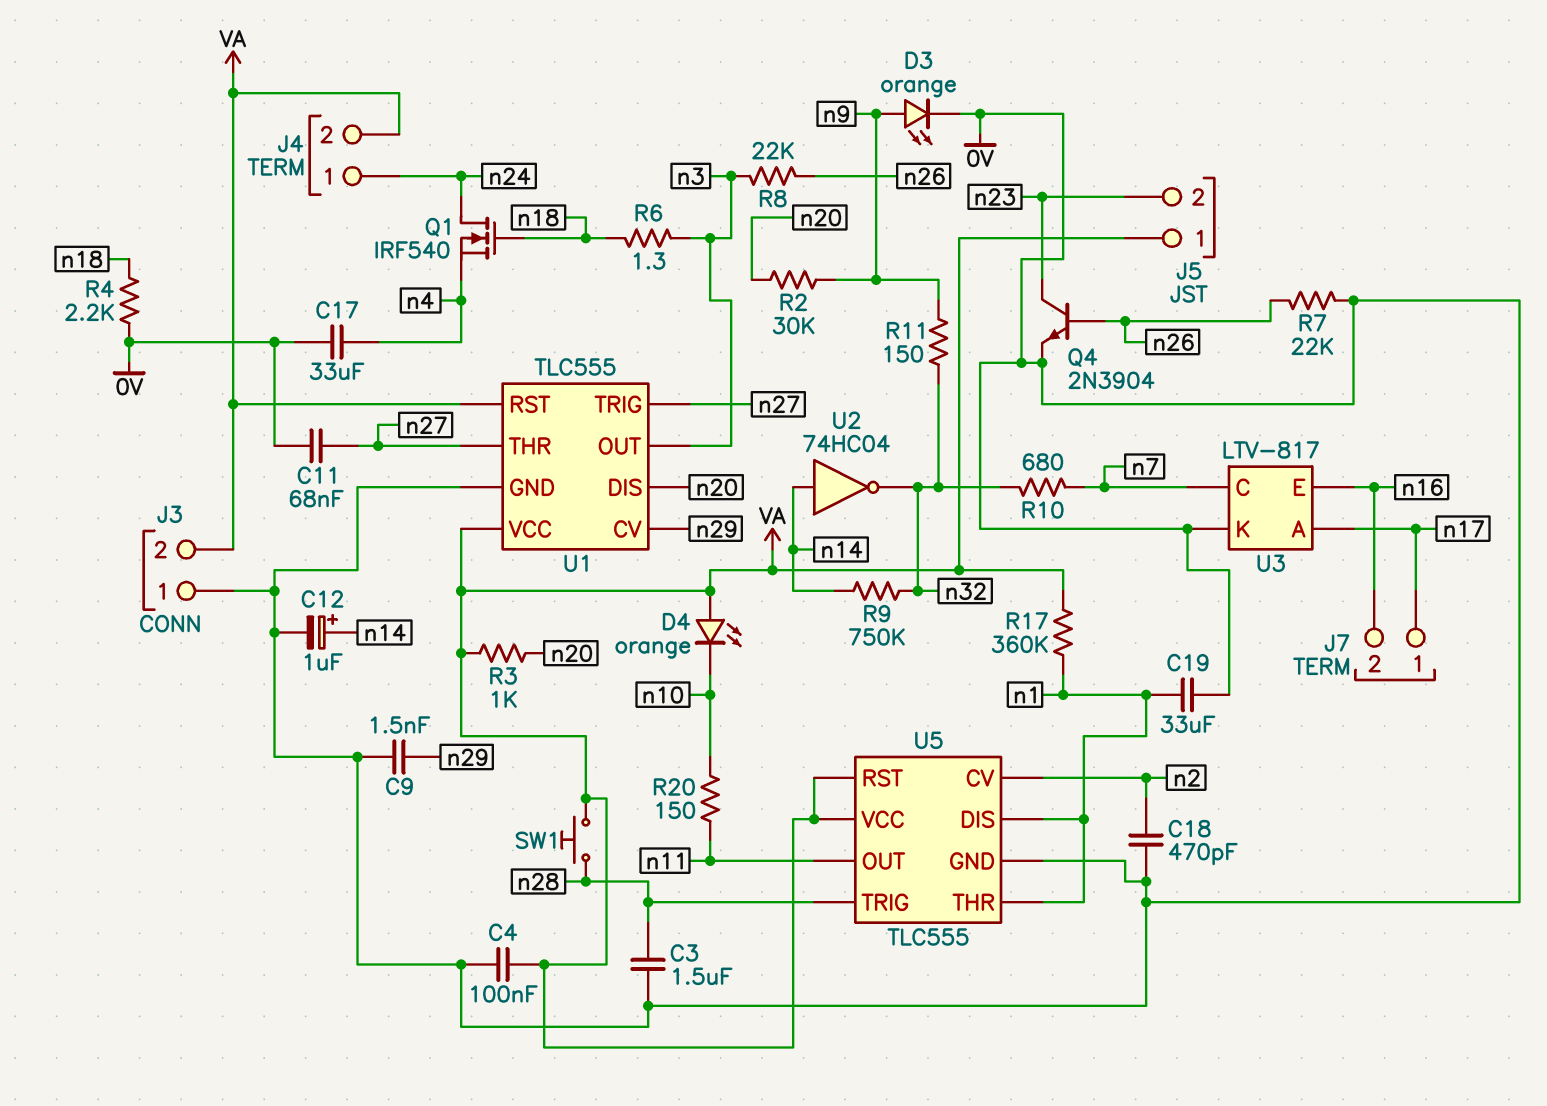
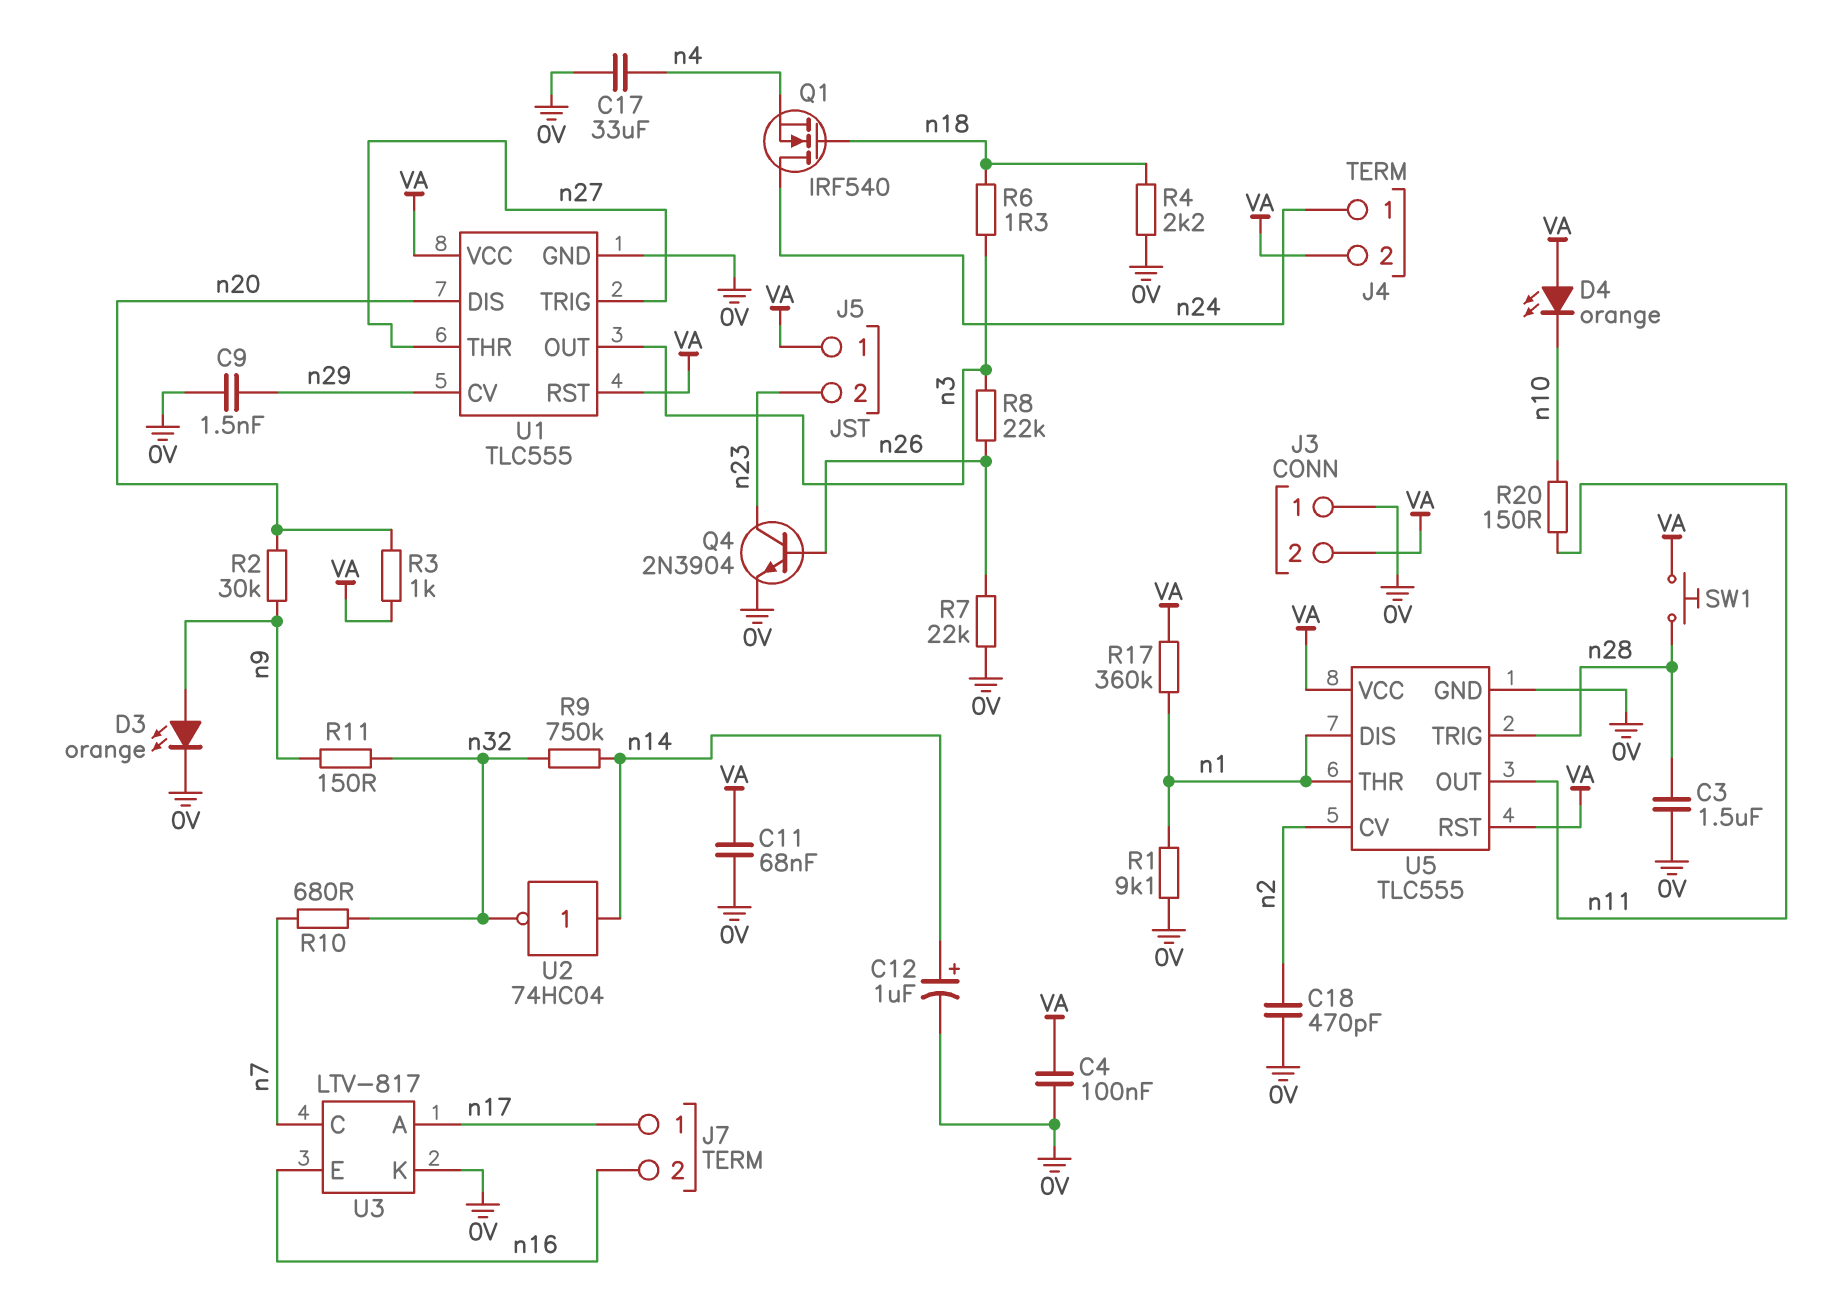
C11: 68nF (0V, n27) -> 68nF (0V, VA)
C19: 33uF (0V, n1) -> none
R1: none -> 9.1k (0V, n1)

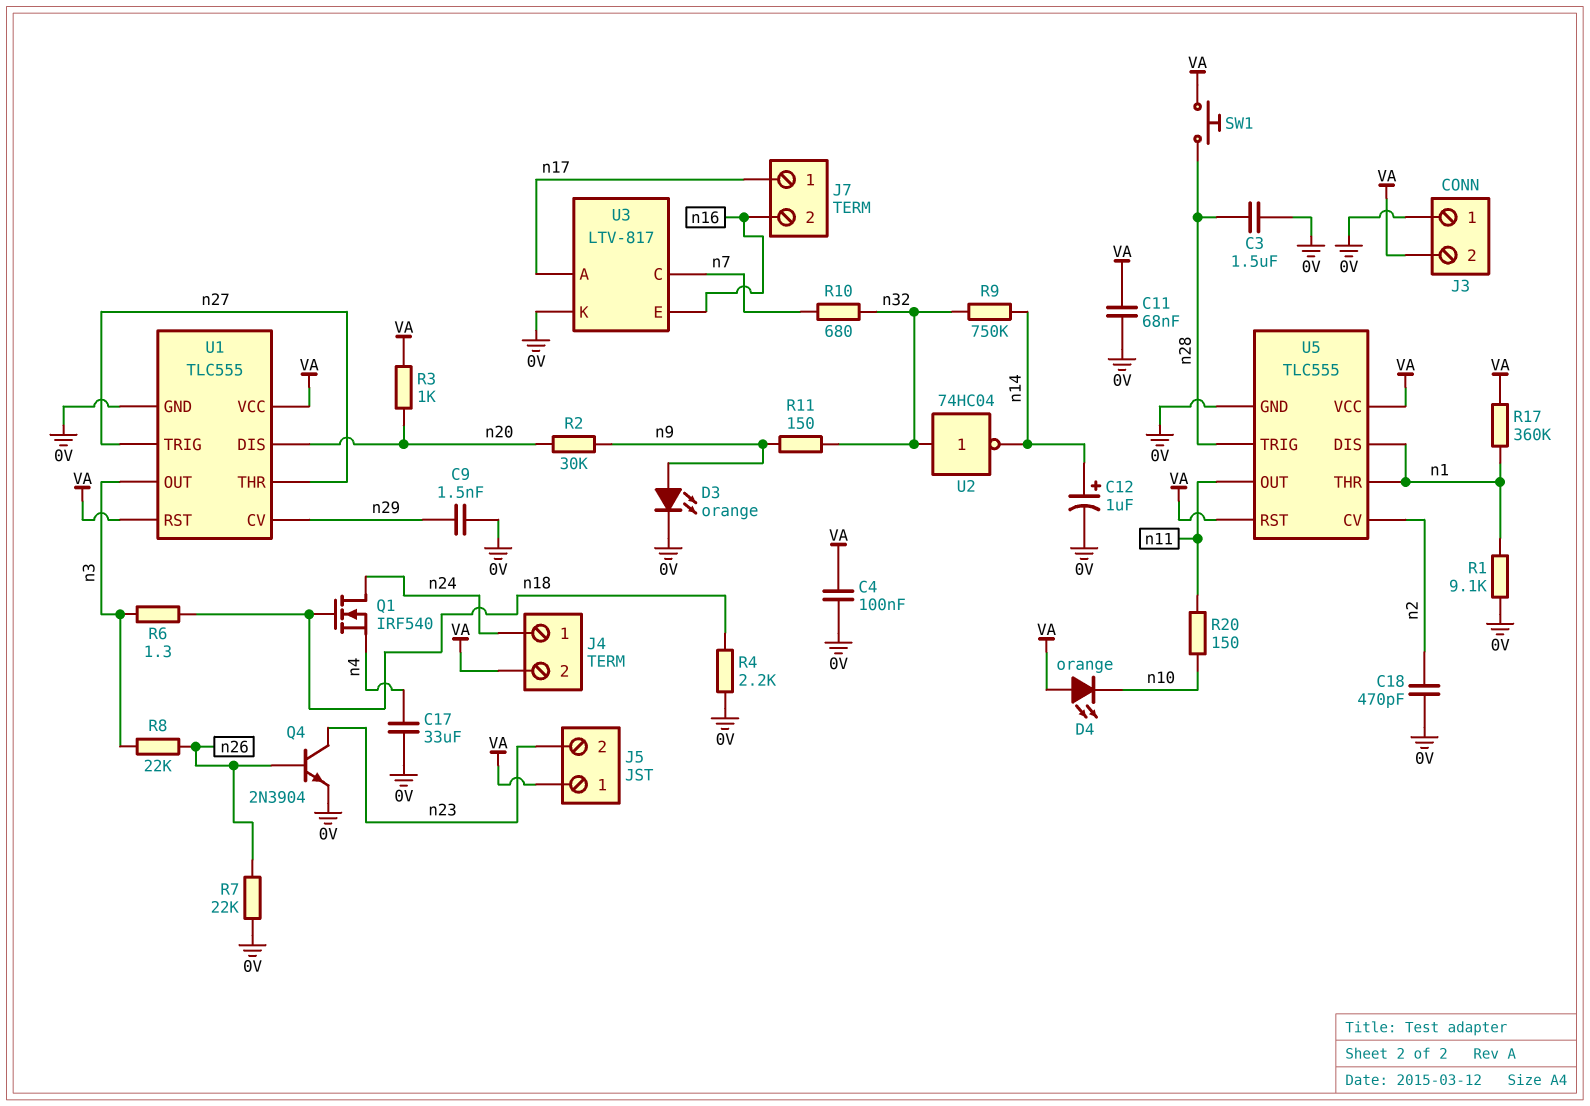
U2: NOT 74HC04 (in n14, out n32) -> NOT 74HC04 (in n32, out n14)

